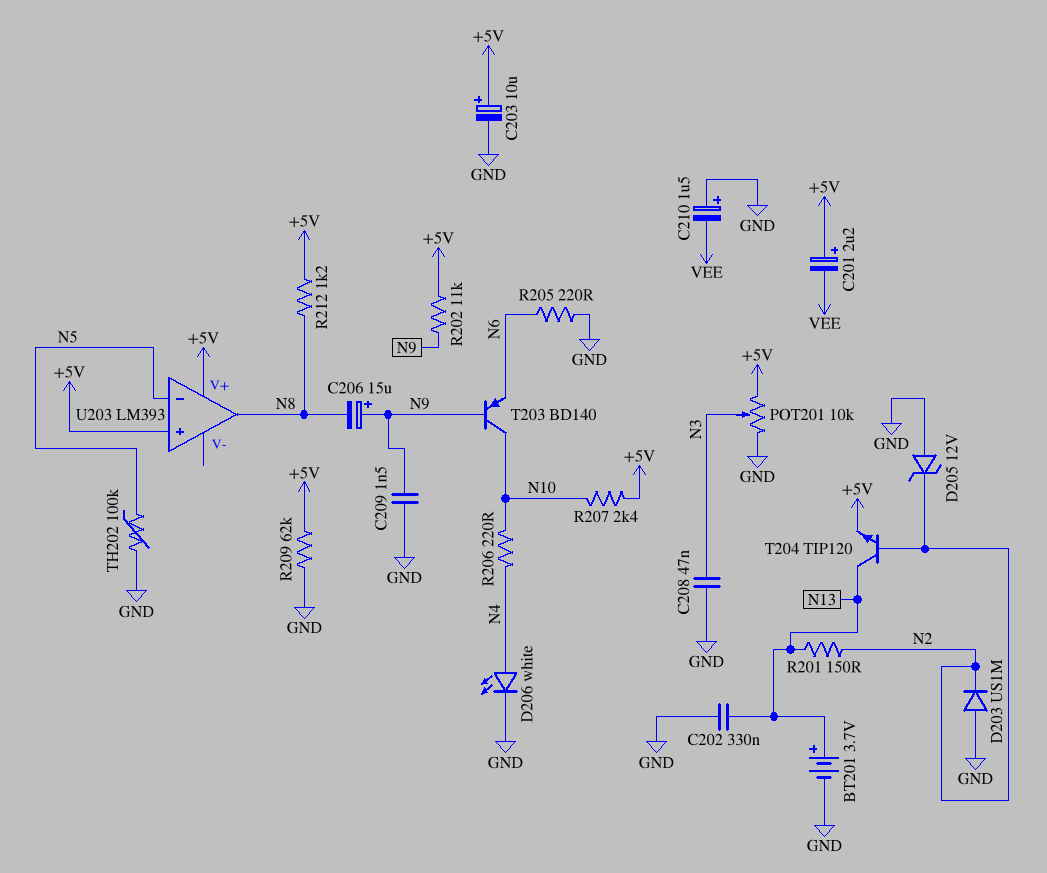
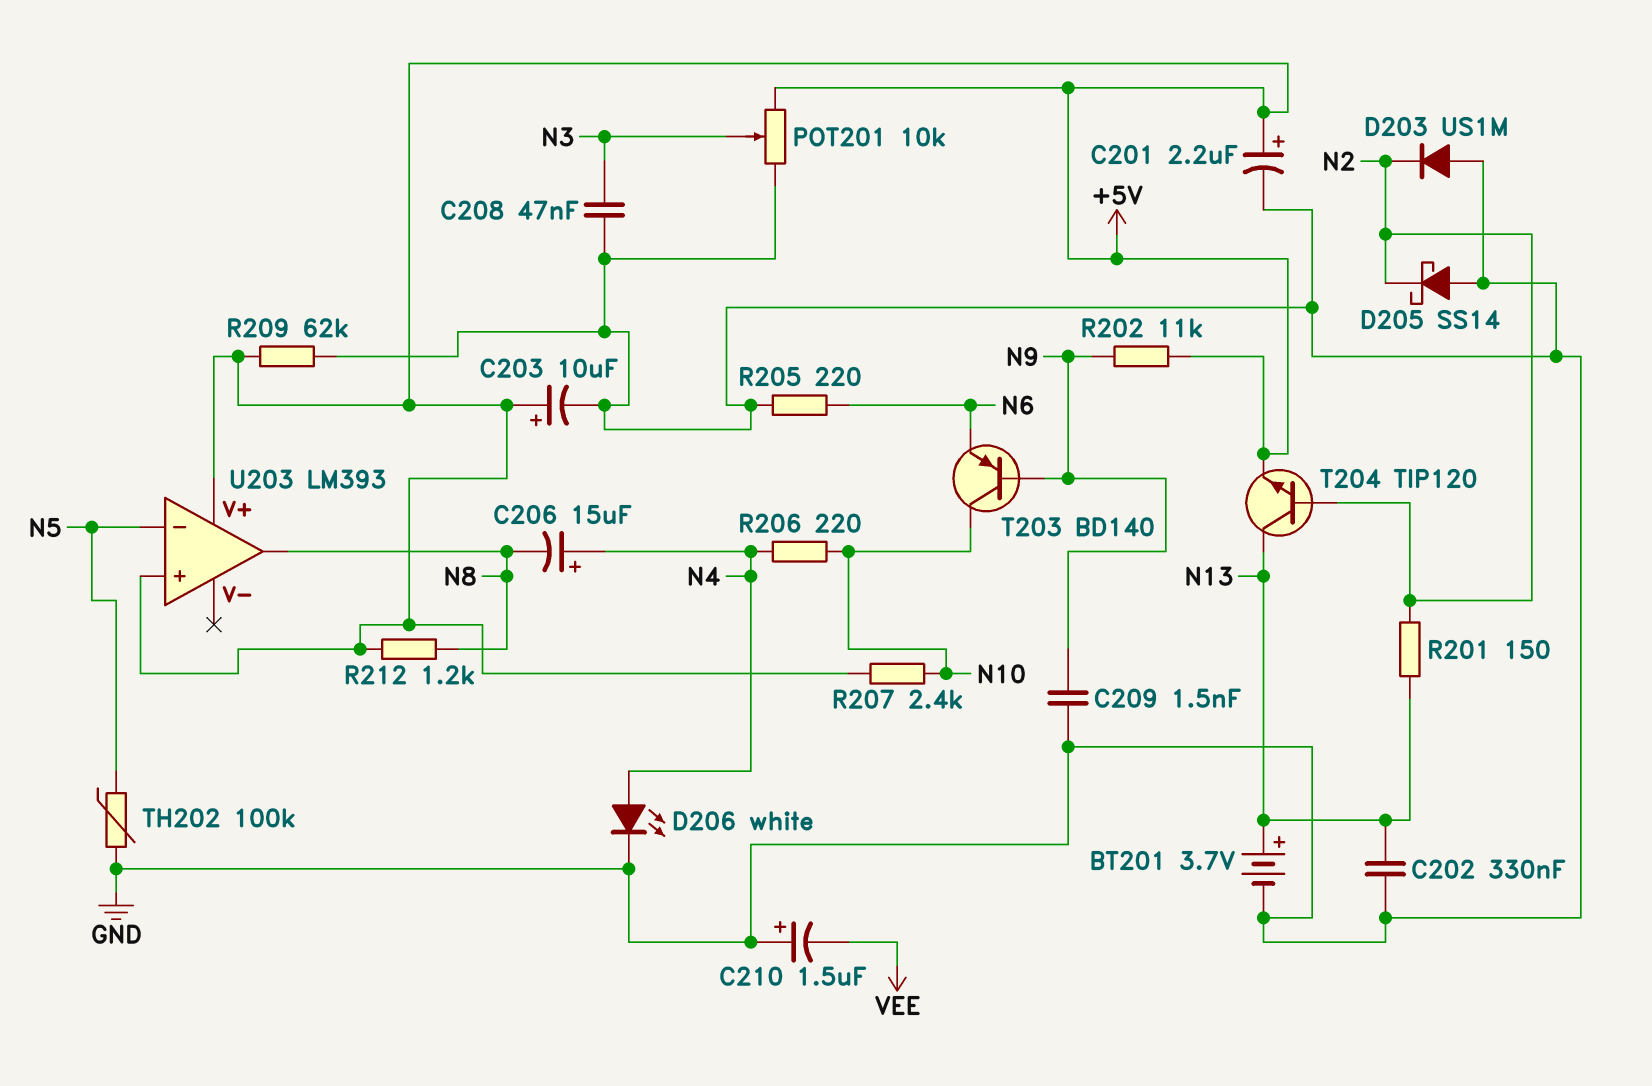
C201: 2.2uF (plus +5V, minus VEE) -> 2.2uF (plus +5V, minus GND)
C206: 15uF (plus N9, minus N8) -> 15uF (plus N4, minus N8)
D205: zener 12V (A GND, K N2) -> schottky SS14 (A GND, K N2)

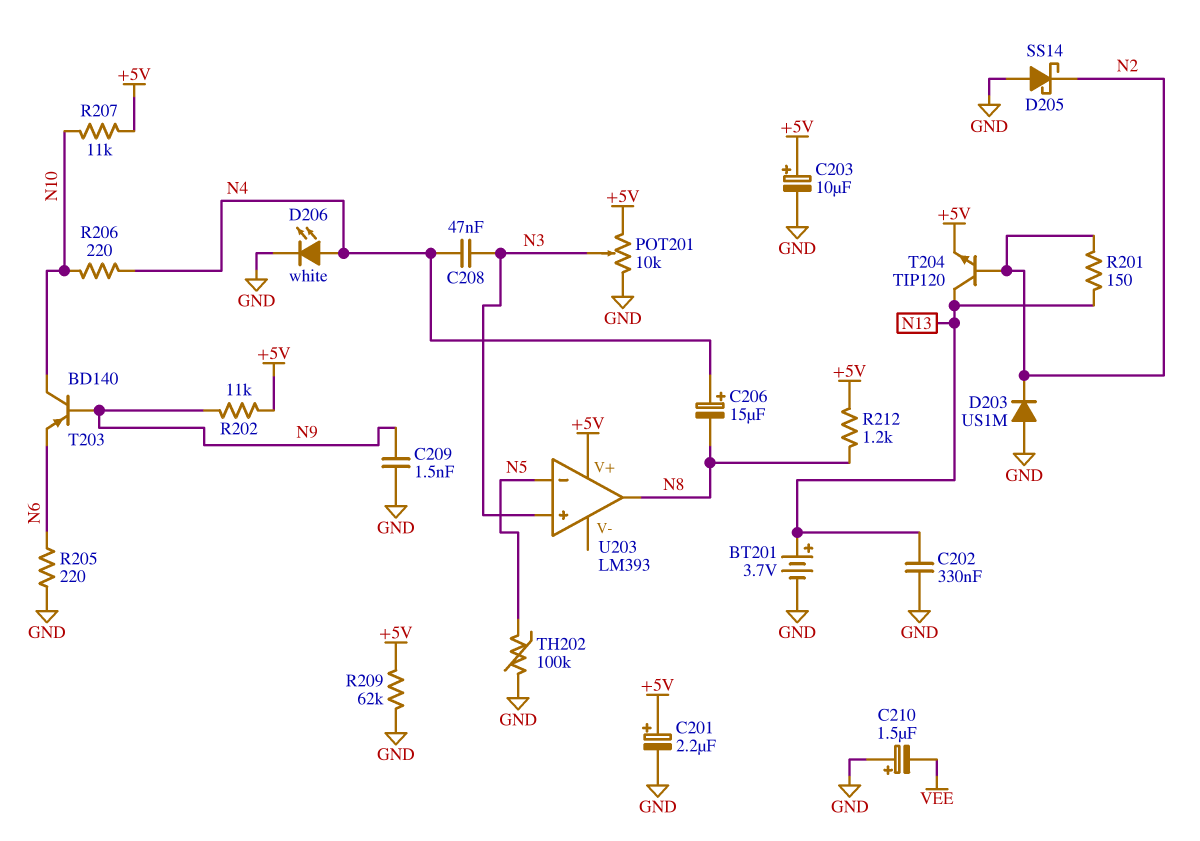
C208: 47nF (GND, N3) -> 47nF (N3, N4)
R207: 2.4k (+5V, N10) -> 11k (+5V, N10)
U203 pin in+: +5V -> N3

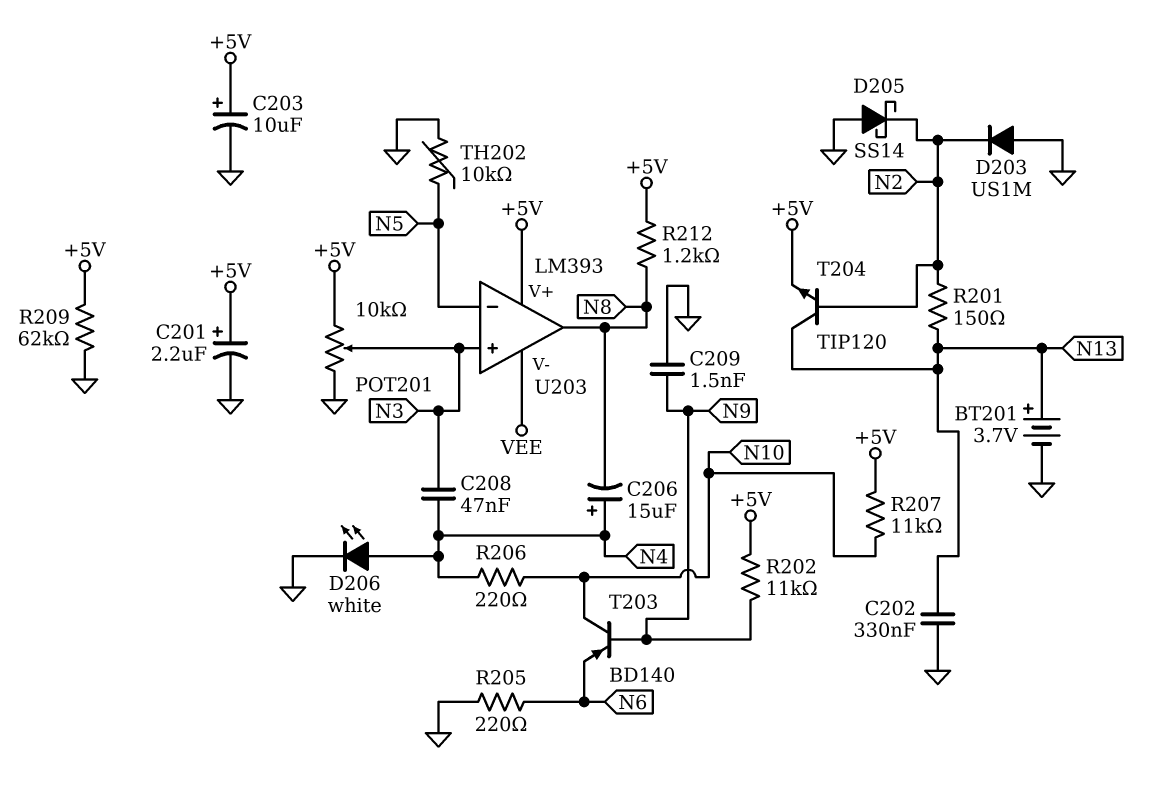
C210: 1.5uF (plus GND, minus VEE) -> none
TH202: 100k (GND, N5) -> 10k (GND, N5)
U203 pin V-: none -> VEE

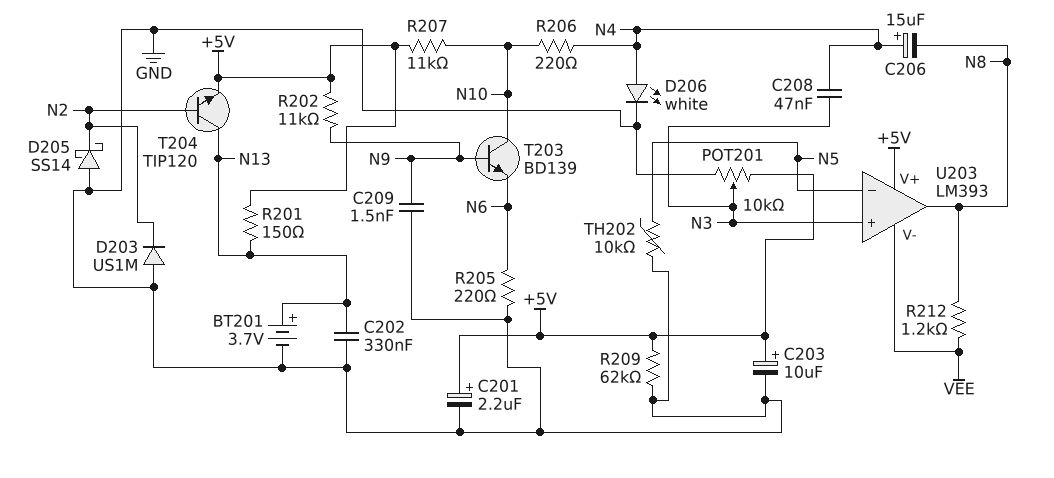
R201: 150 (N2, N13) -> 150 (+5V, N13)
R212: 1.2k (+5V, N8) -> 1.2k (N8, VEE)
T203: PNP BD140 (B N9, C N10, E N6) -> NPN BD139 (B N9, C N10, E N6)

